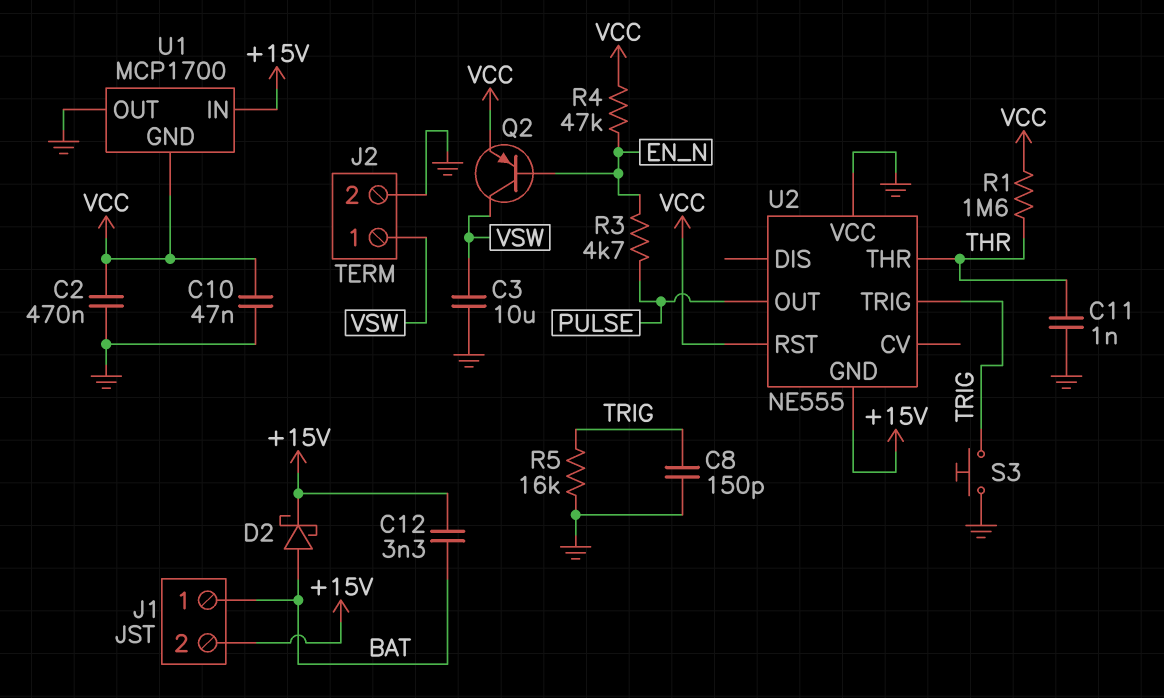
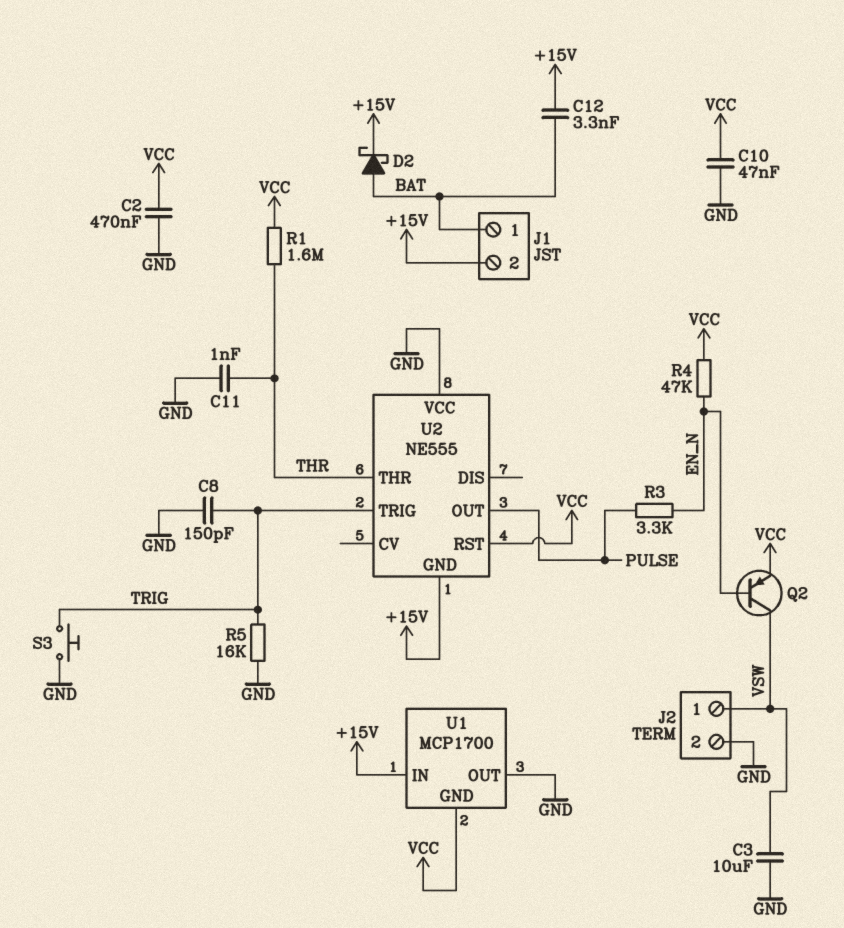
R3: 4.7k (EN_N, PULSE) -> 3.3k (EN_N, PULSE)

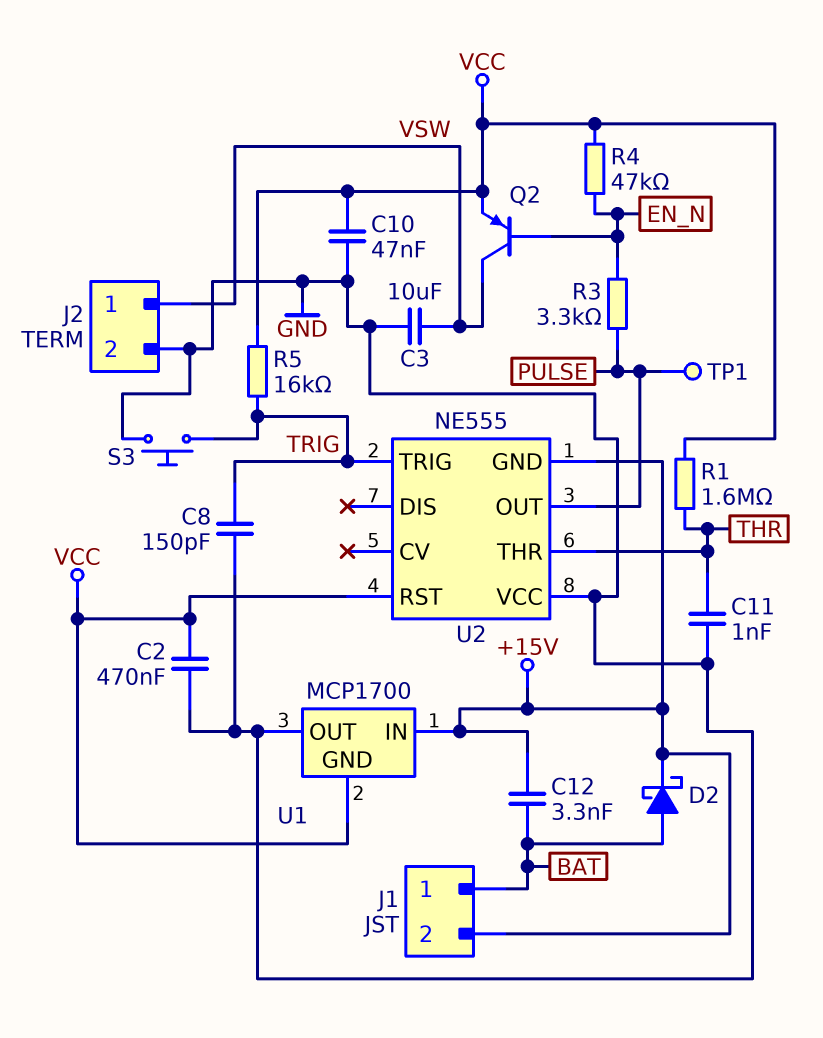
R5: 16k (GND, TRIG) -> 16k (TRIG, VCC)
TP1: none -> test point (PULSE)

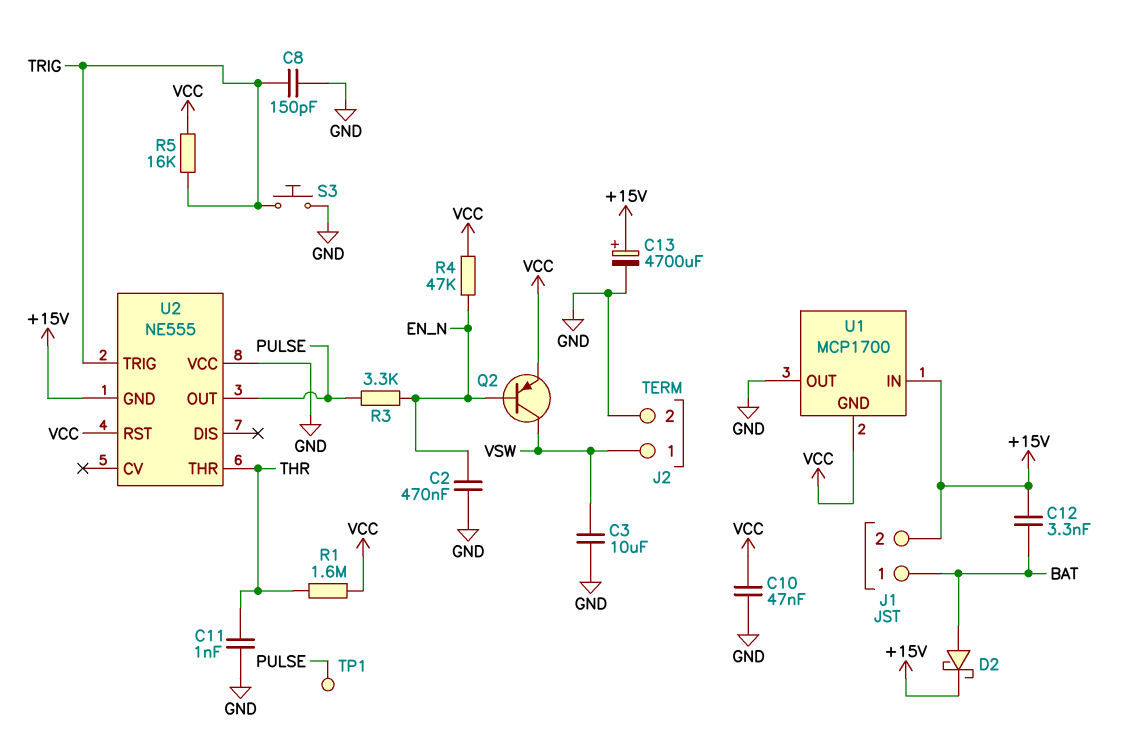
C2: 470nF (GND, VCC) -> 470nF (EN_N, GND)
C13: none -> 4700uF (plus +15V, minus GND)

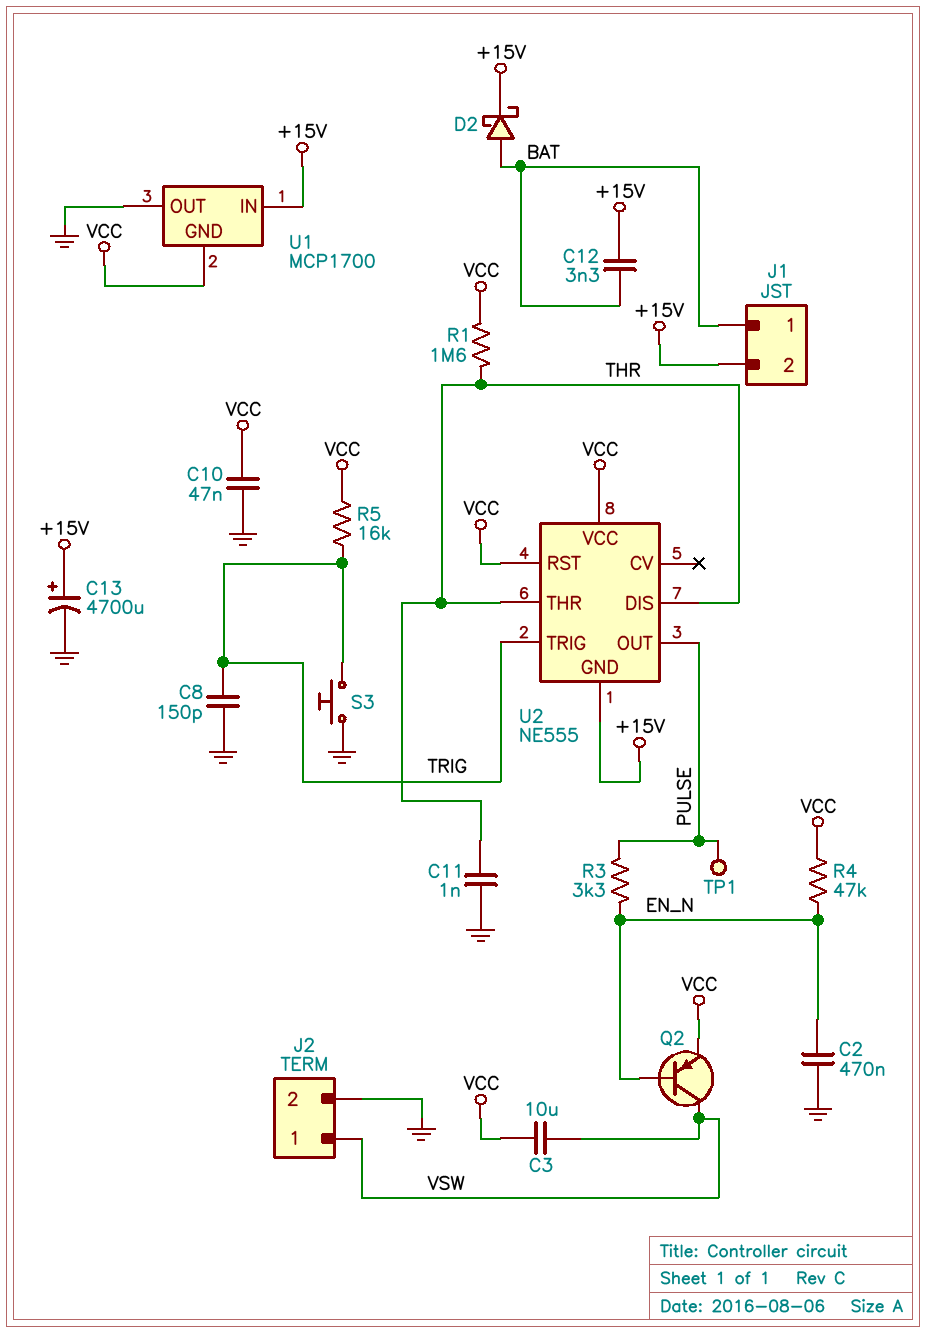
C3: 10uF (GND, VSW) -> 10uF (VCC, VSW)
U2 pin DIS: none -> THR
U2 pin VCC: GND -> VCC

